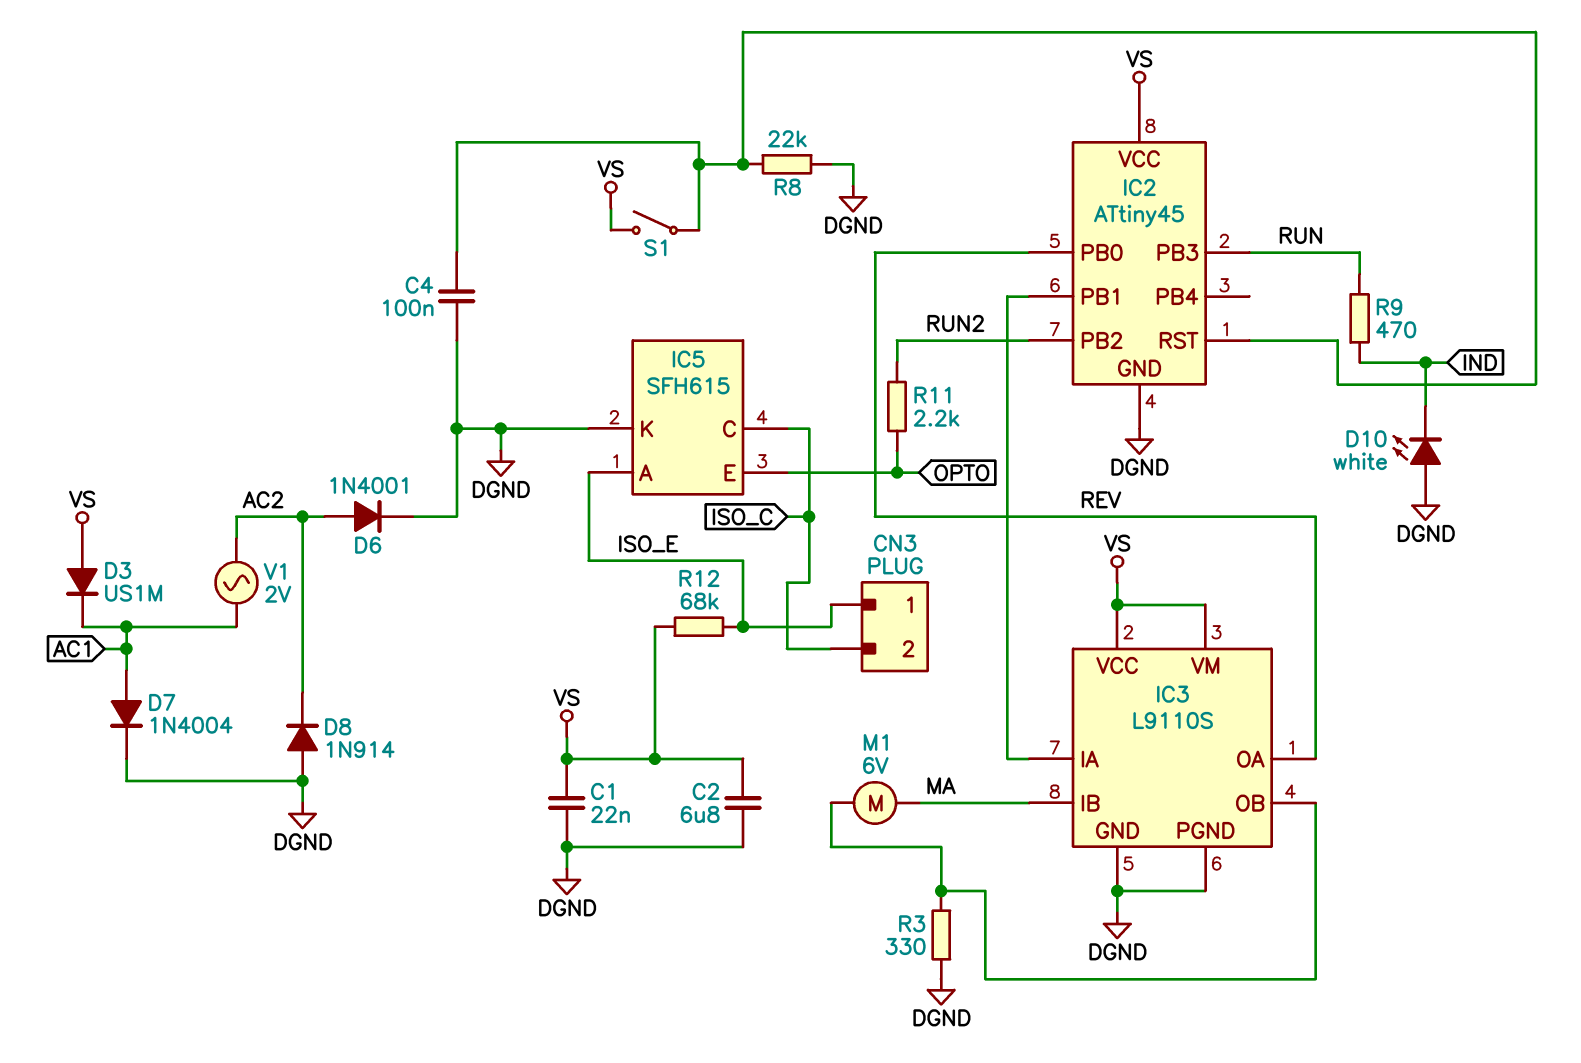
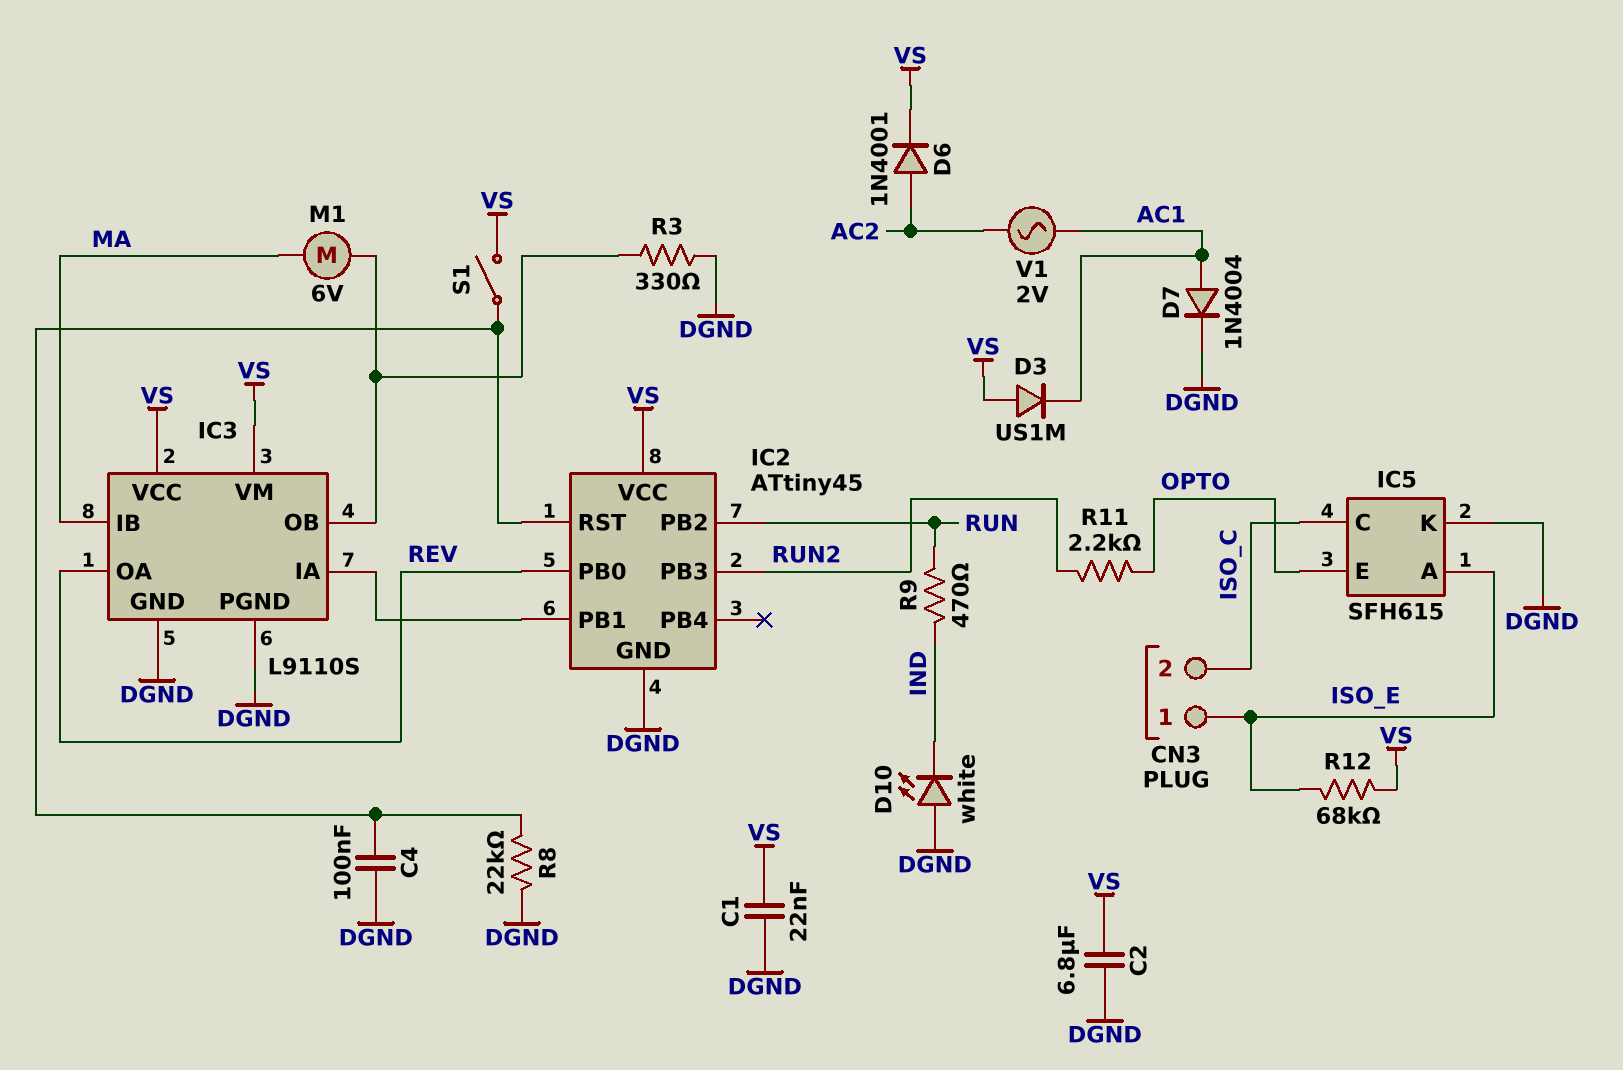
D6: diode 1N4001 (A AC2, K DGND) -> diode 1N4001 (A AC2, K VS)
D8: diode 1N914 (A DGND, K AC2) -> none
IC2 pin PB2: RUN2 -> RUN
IC2 pin PB3: RUN -> RUN2

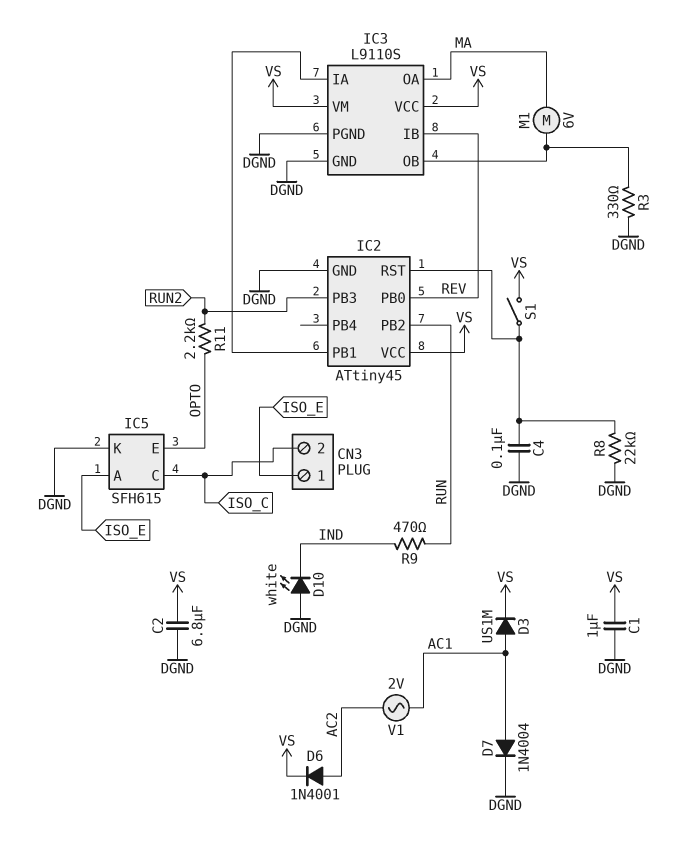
C1: 22nF (DGND, VS) -> 1uF (DGND, VS)
D3: diode US1M (A VS, K AC1) -> diode US1M (A AC1, K VS)
IC3 pin IB: MA -> REV
IC3 pin OA: REV -> MA
R12: 68k (ISO_E, VS) -> none

